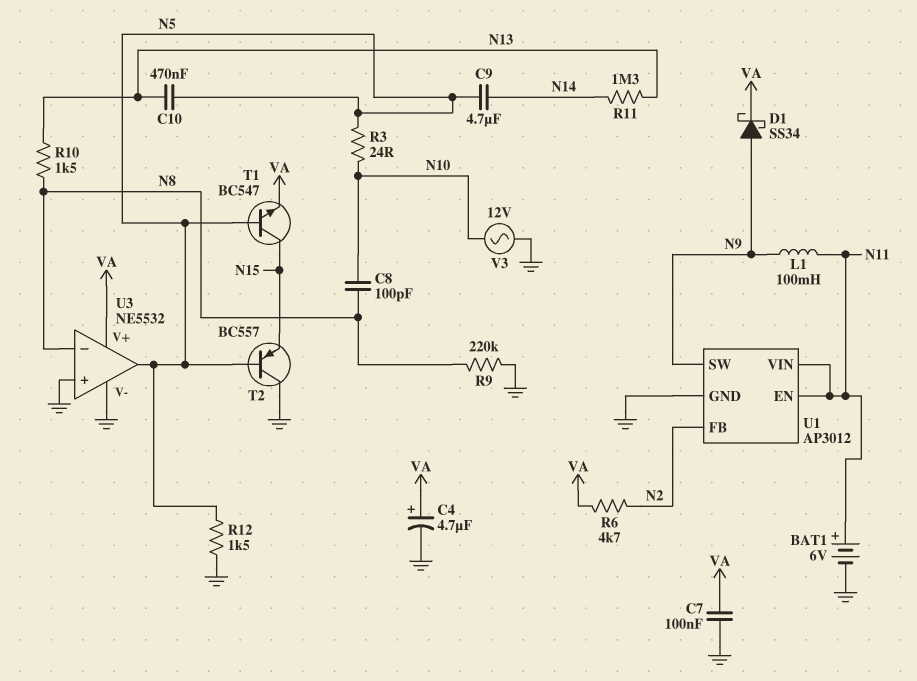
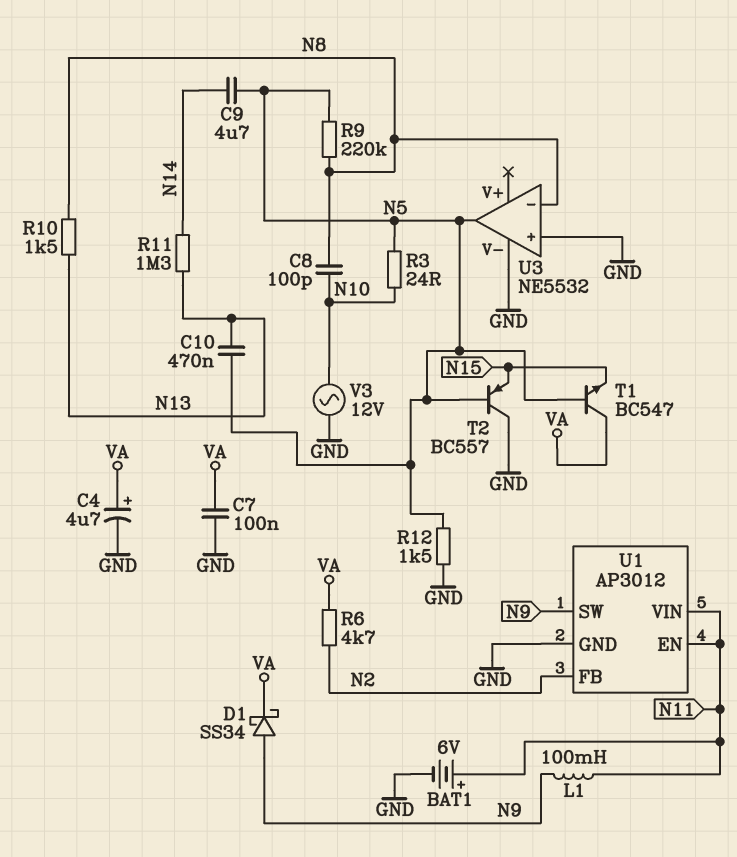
R9: 220k (GND, N8) -> 220k (N5, N8)
T1: NPN BC547 (B N5, C N15, E VA) -> NPN BC547 (B N5, C VA, E N15)
U3 pin V+: VA -> none

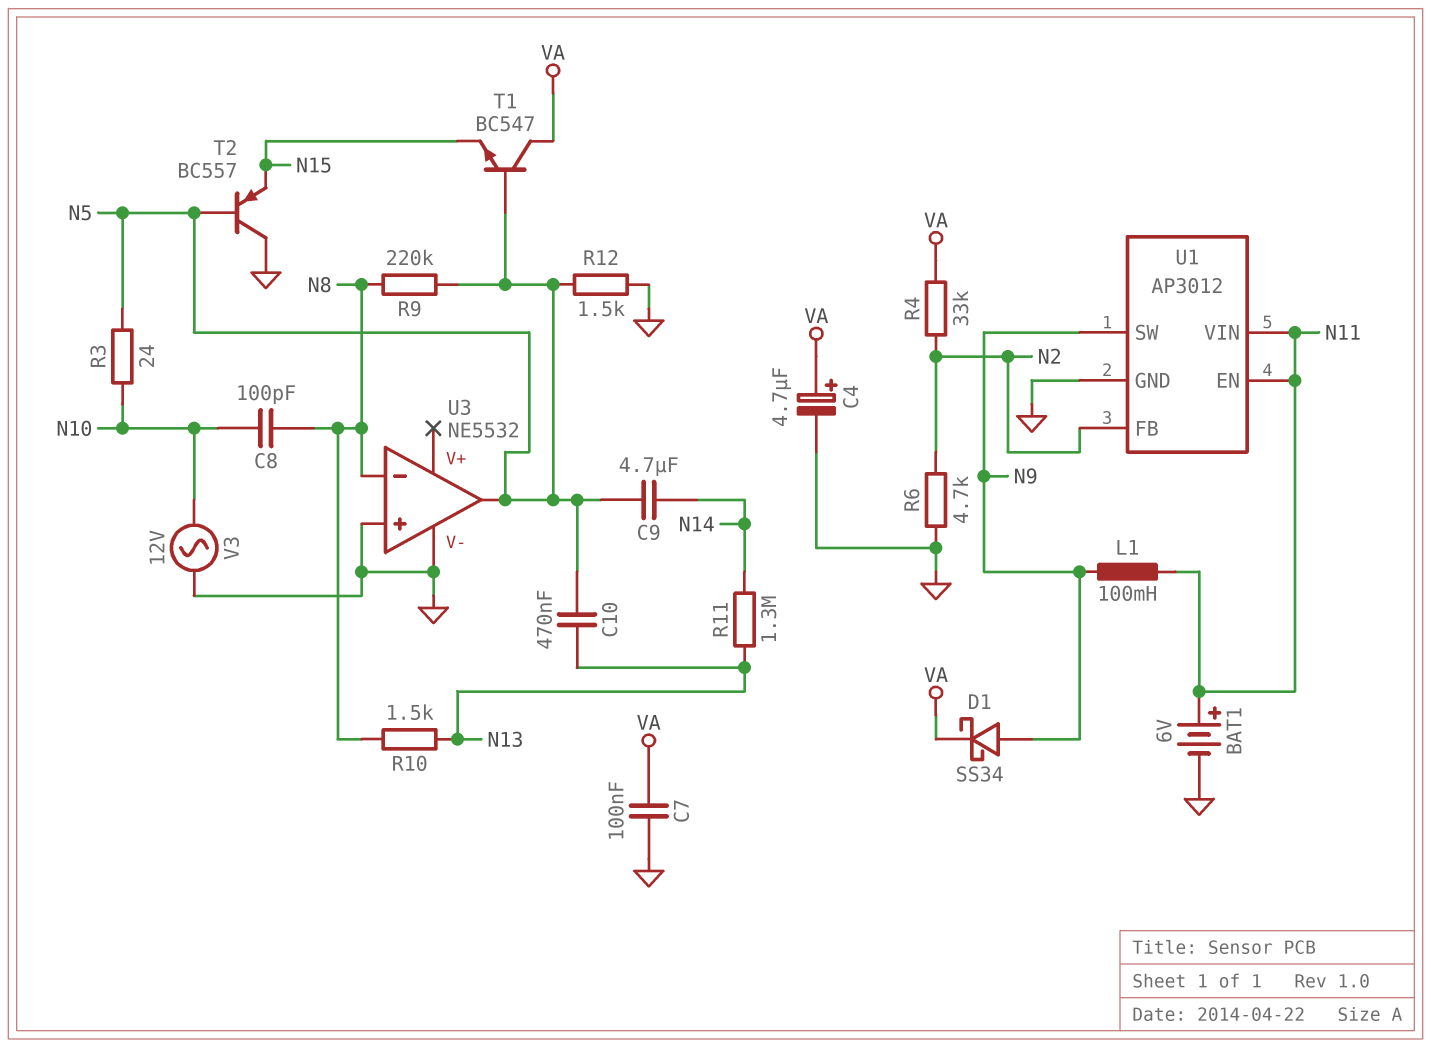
R4: none -> 33k (N2, VA)
R6: 4.7k (N2, VA) -> 4.7k (GND, N2)

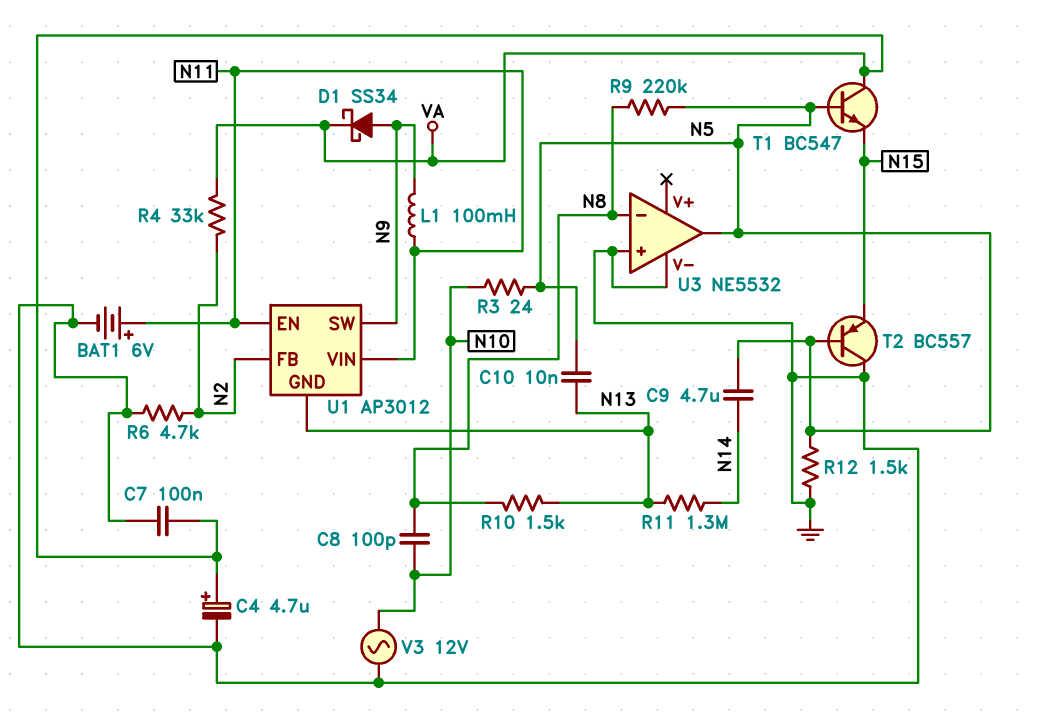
C10: 470nF (N5, N13) -> 10nF (N5, N13)
U1 pin GND: GND -> N13

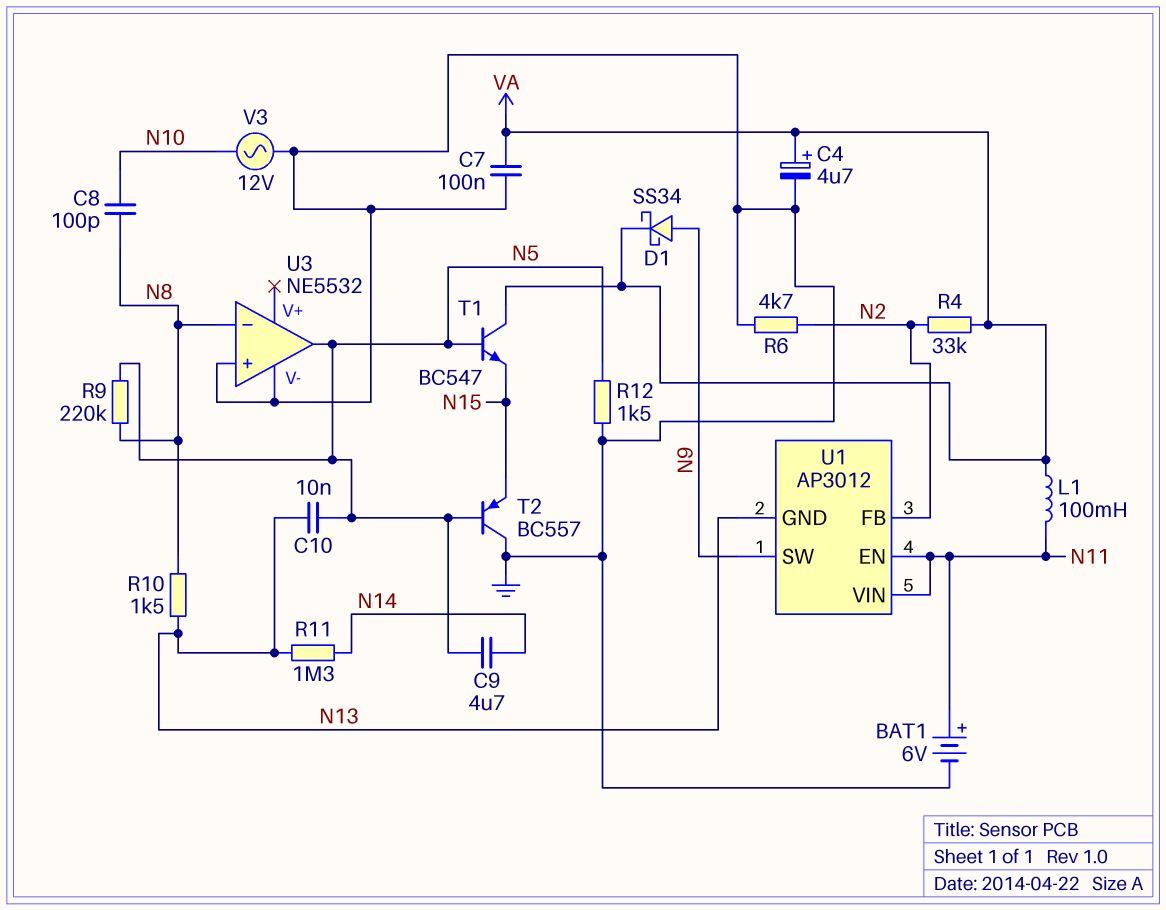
L1: 100mH (N9, N11) -> 100mH (N11, VA)
R3: 24 (N5, N10) -> none

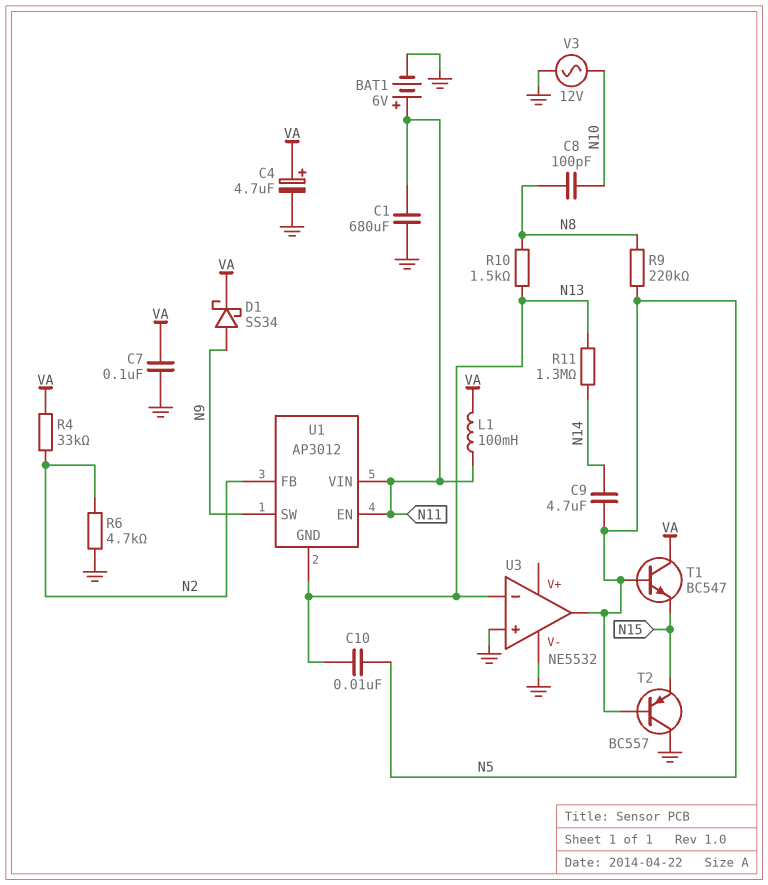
C1: none -> 680uF (GND, N11)
R12: 1.5k (GND, N5) -> none
U3 pin in-: N8 -> N13

